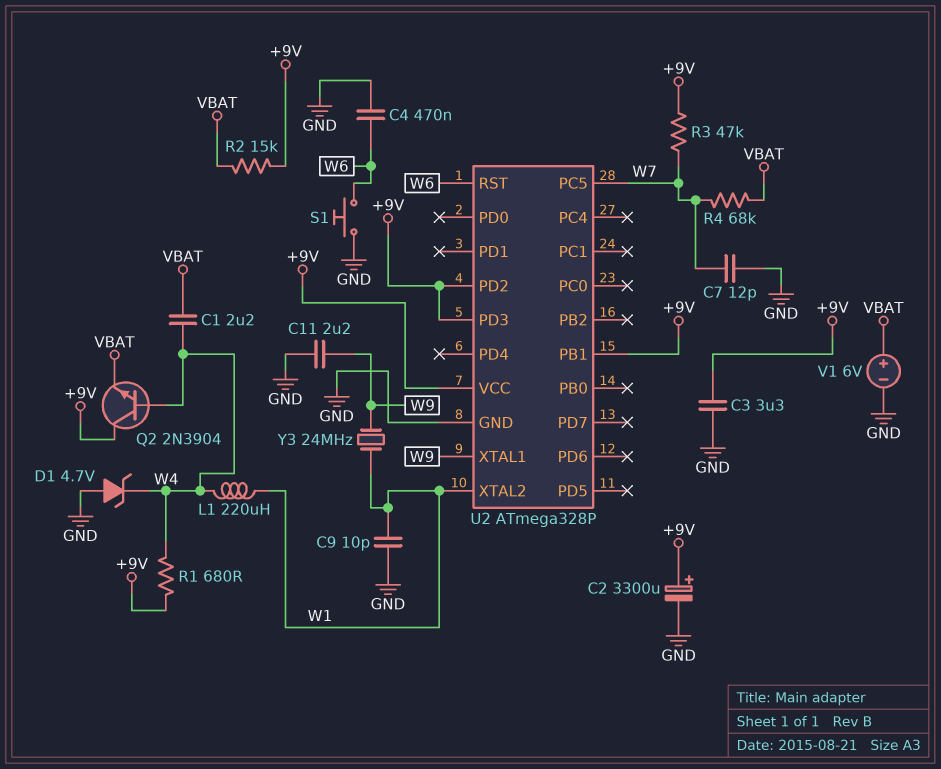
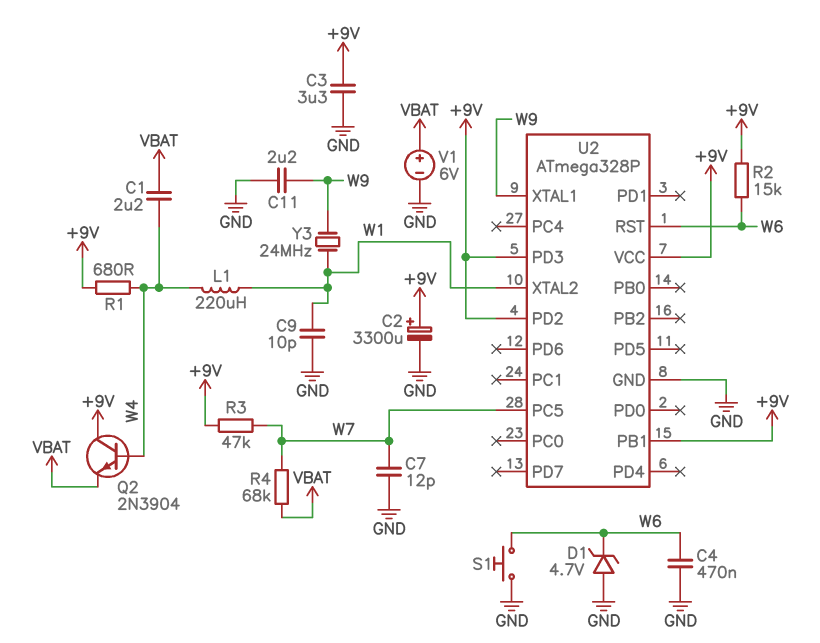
D1: zener 4.7V (A GND, K W4) -> zener 4.7V (A GND, K W6)
R2: 15k (+9V, VBAT) -> 15k (+9V, W6)

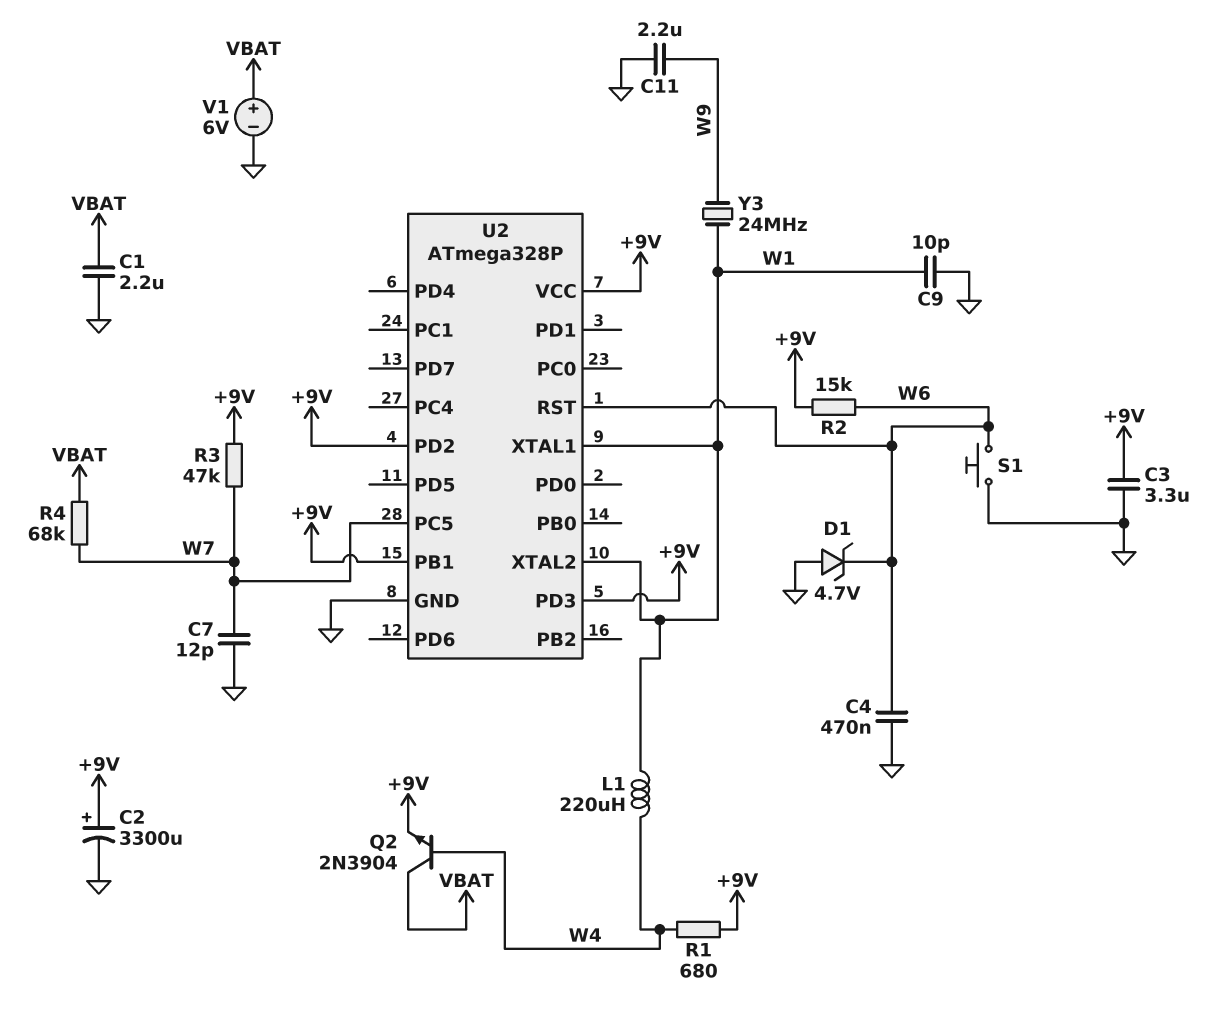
C1: 2.2uF (VBAT, W4) -> 2.2uF (GND, VBAT)
Q2: NPN 2N3904 (B W4, C +9V, E VBAT) -> NPN 2N3904 (B W4, C VBAT, E +9V)
U2 pin XTAL1: W9 -> W1

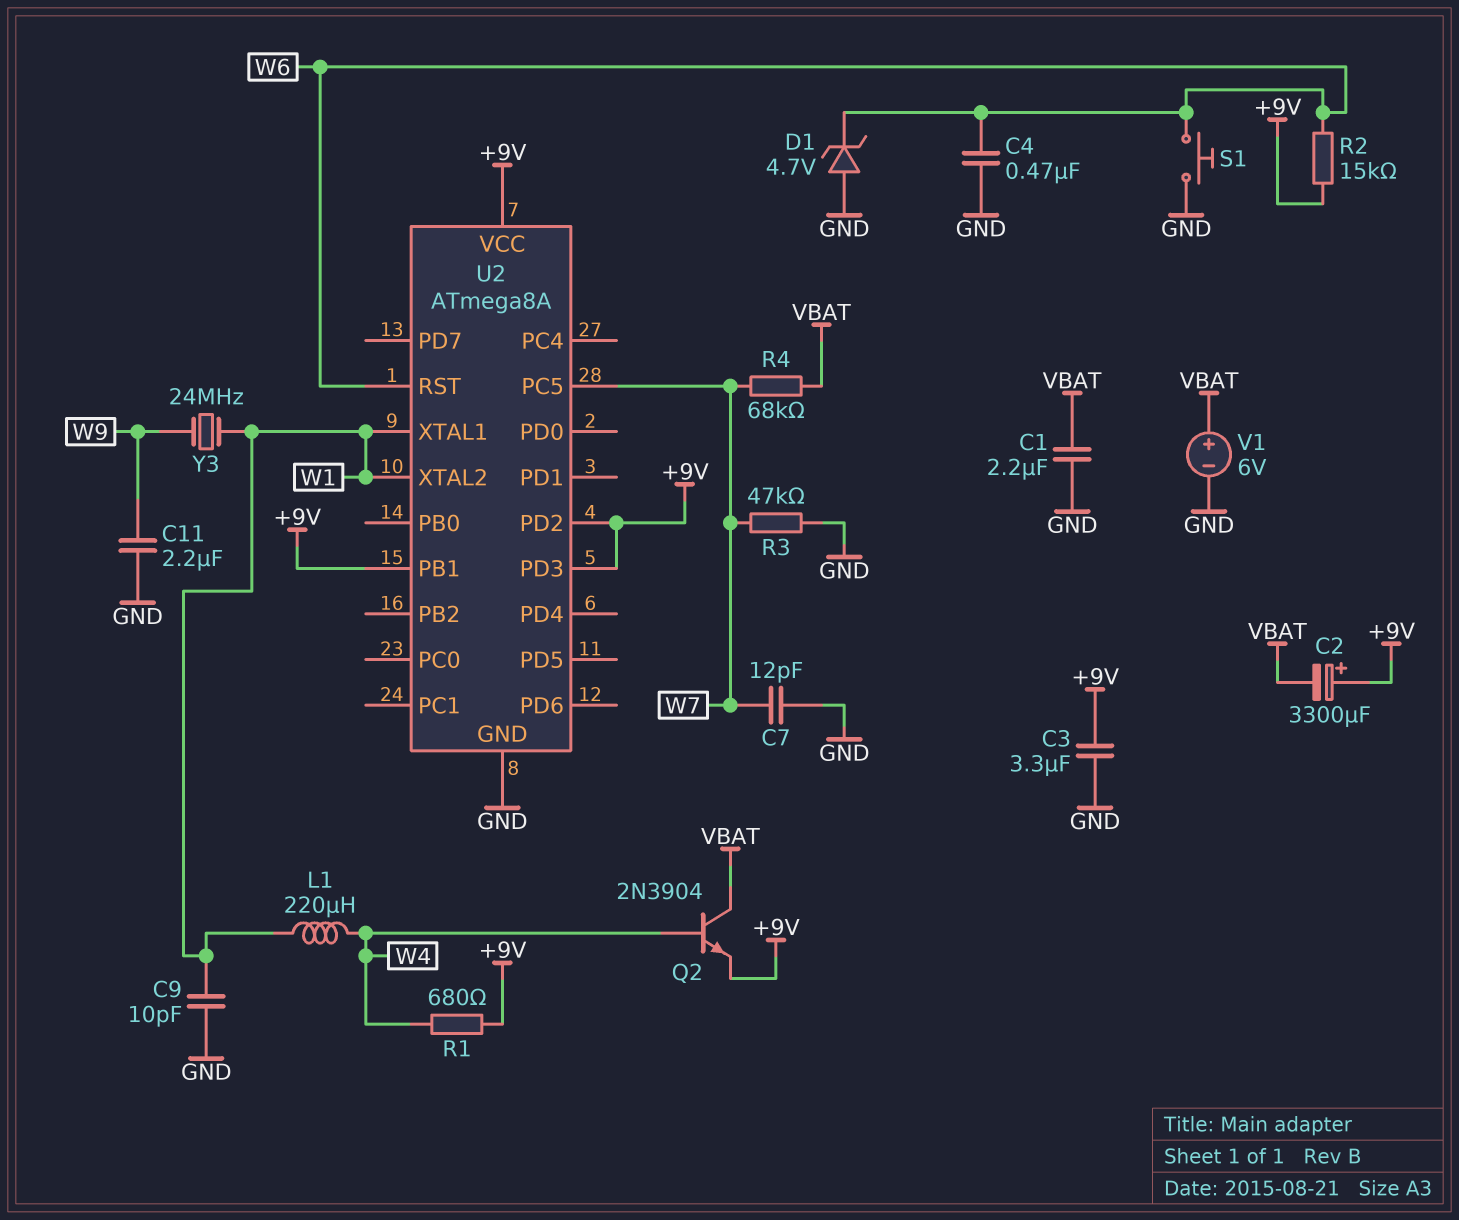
C2: 3300uF (plus +9V, minus GND) -> 3300uF (plus +9V, minus VBAT)
R3: 47k (+9V, W7) -> 47k (GND, W7)
U2: ATmega328P -> ATmega8A

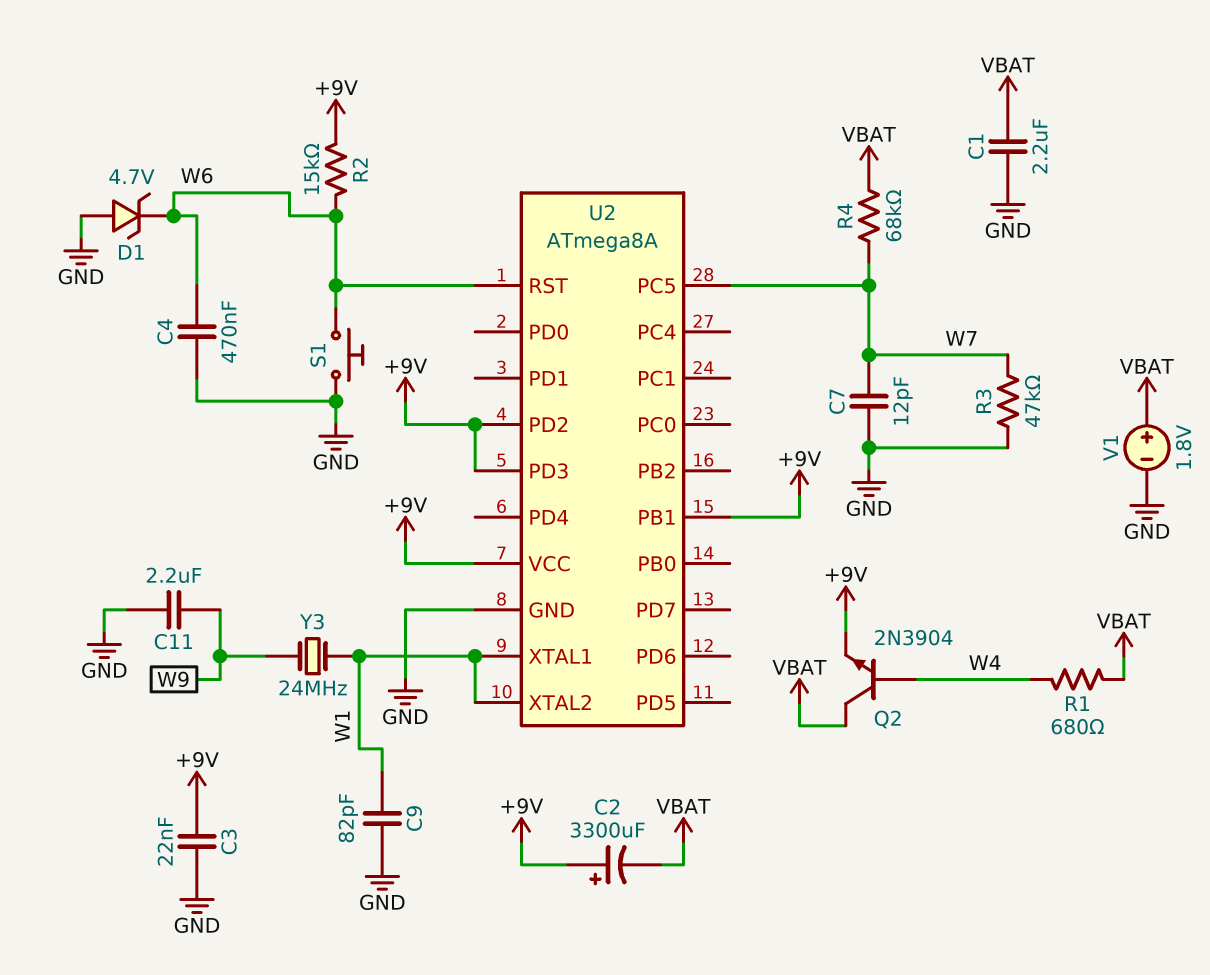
C3: 3.3uF (+9V, GND) -> 22nF (+9V, GND)
C9: 10pF (GND, W1) -> 82pF (GND, W1)
L1: 220uH (W1, W4) -> none
R1: 680 (+9V, W4) -> 680 (VBAT, W4)
V1: 6V (plus VBAT, minus GND) -> 1.8V (plus VBAT, minus GND)

